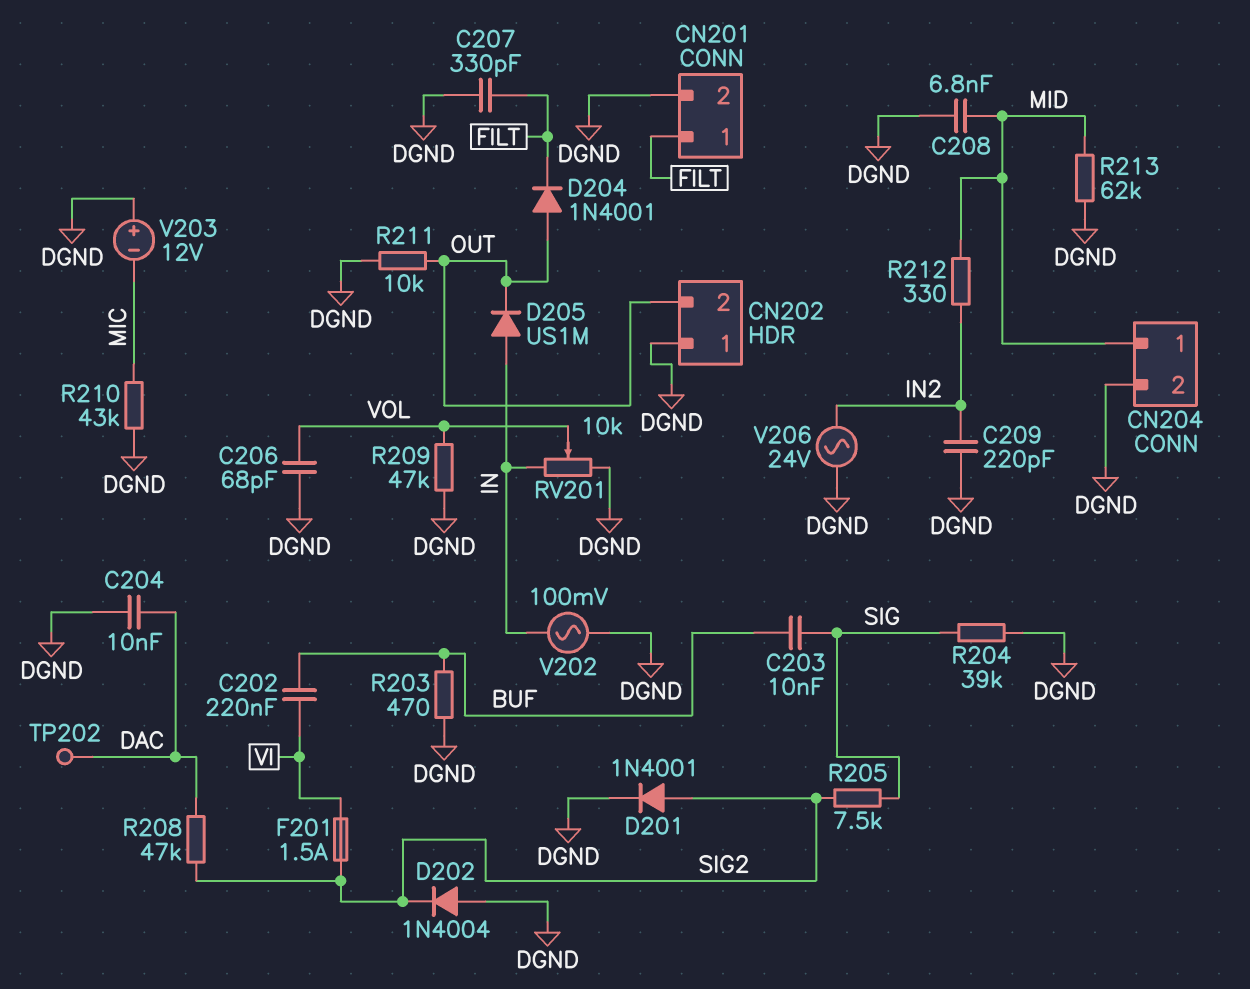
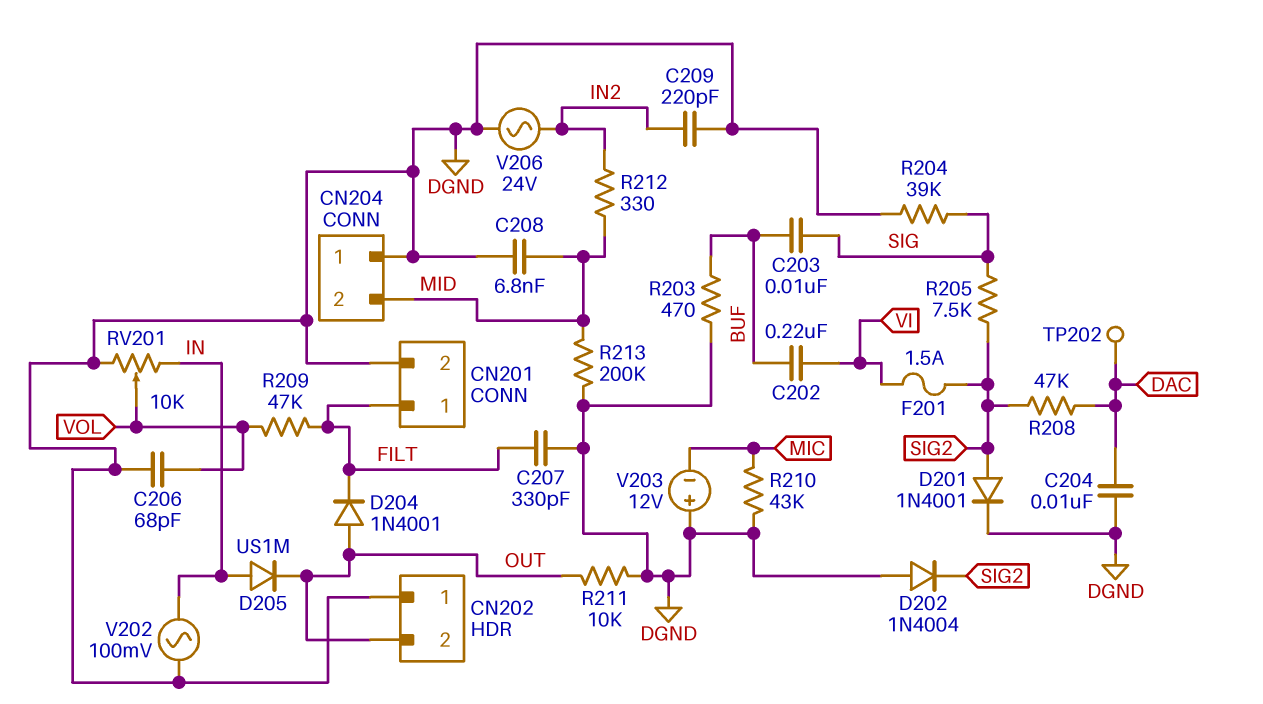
CN204 pin 1: MID -> DGND
CN204 pin 2: DGND -> MID
R209: 47k (DGND, VOL) -> 47k (FILT, VOL)
R213: 62k (DGND, MID) -> 200k (DGND, MID)

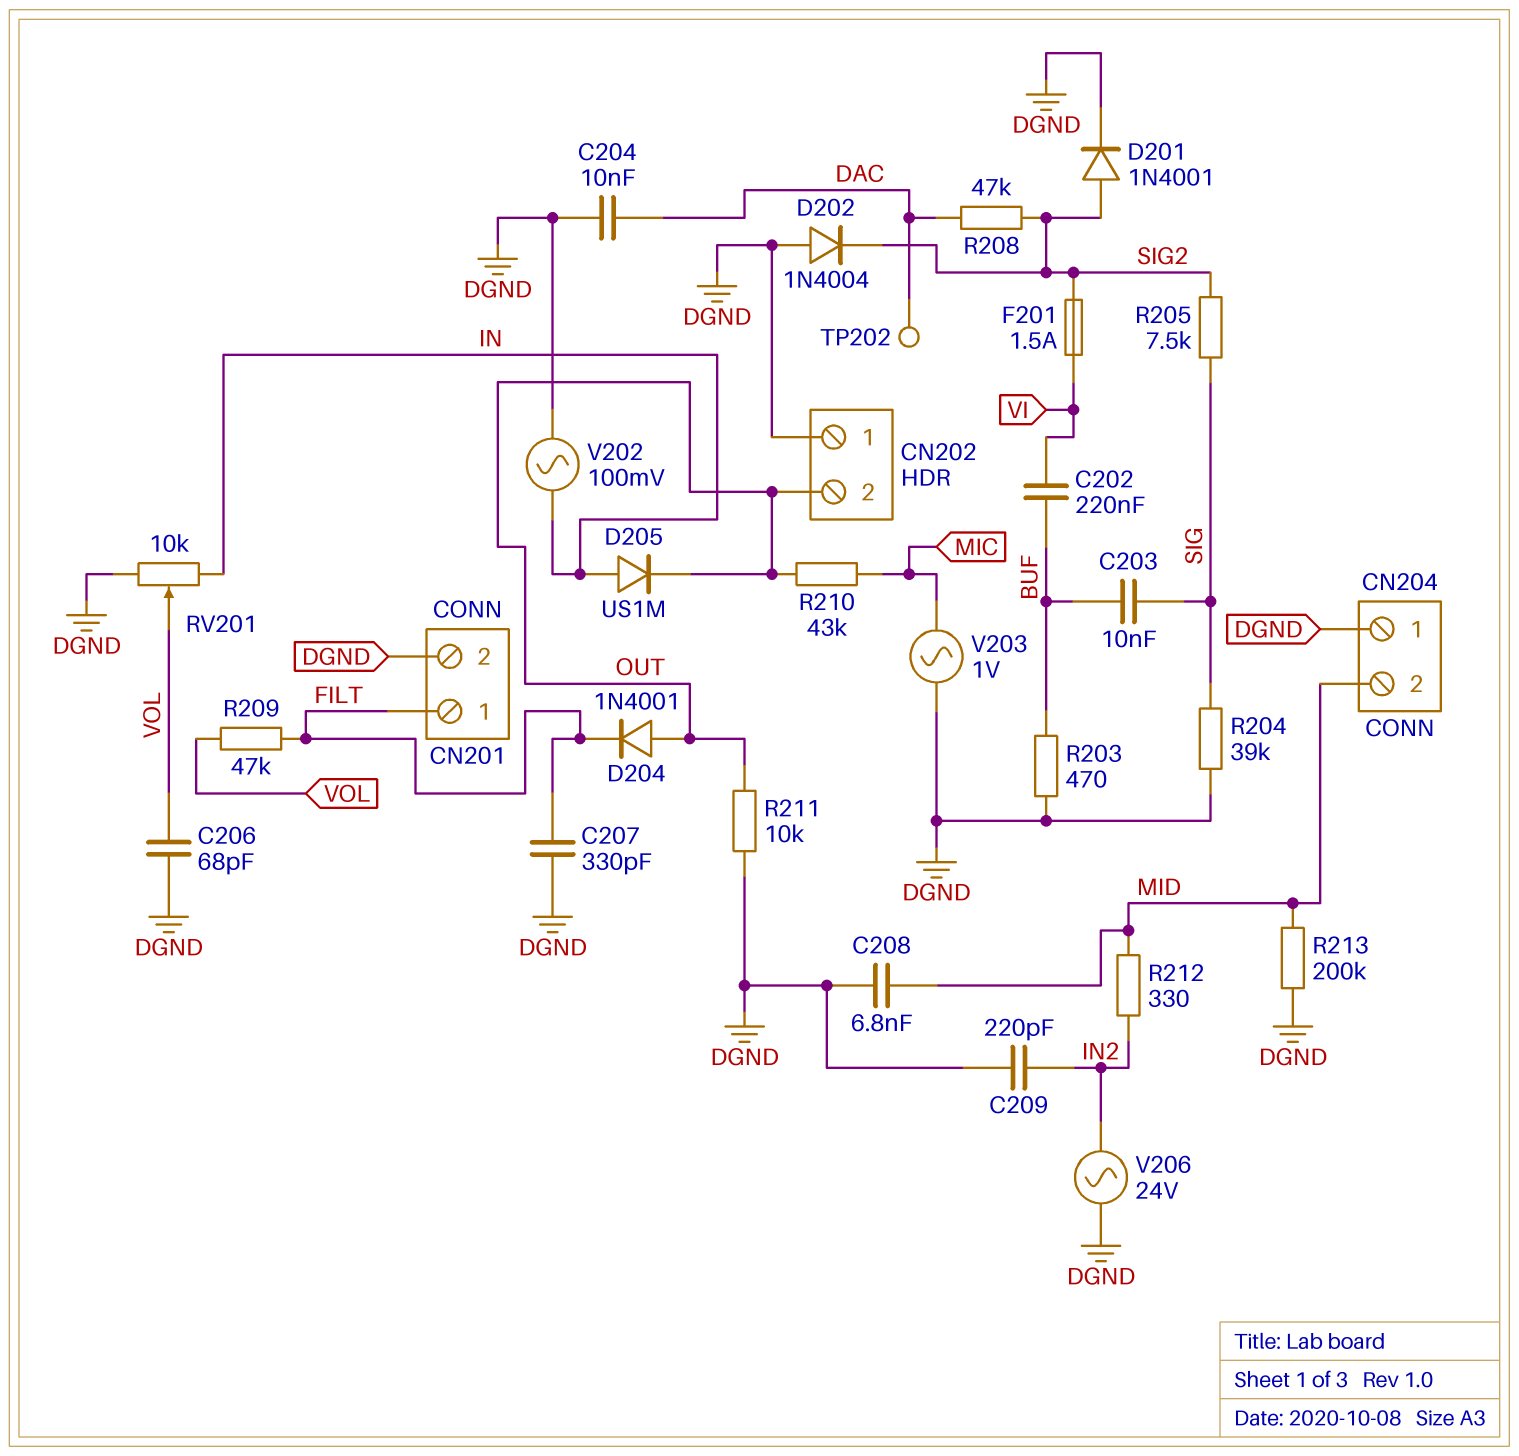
R210: 43k (DGND, MIC) -> 43k (MIC, OUT)
V203: 12V (plus DGND, minus MIC) -> AC 1V (DGND, MIC)

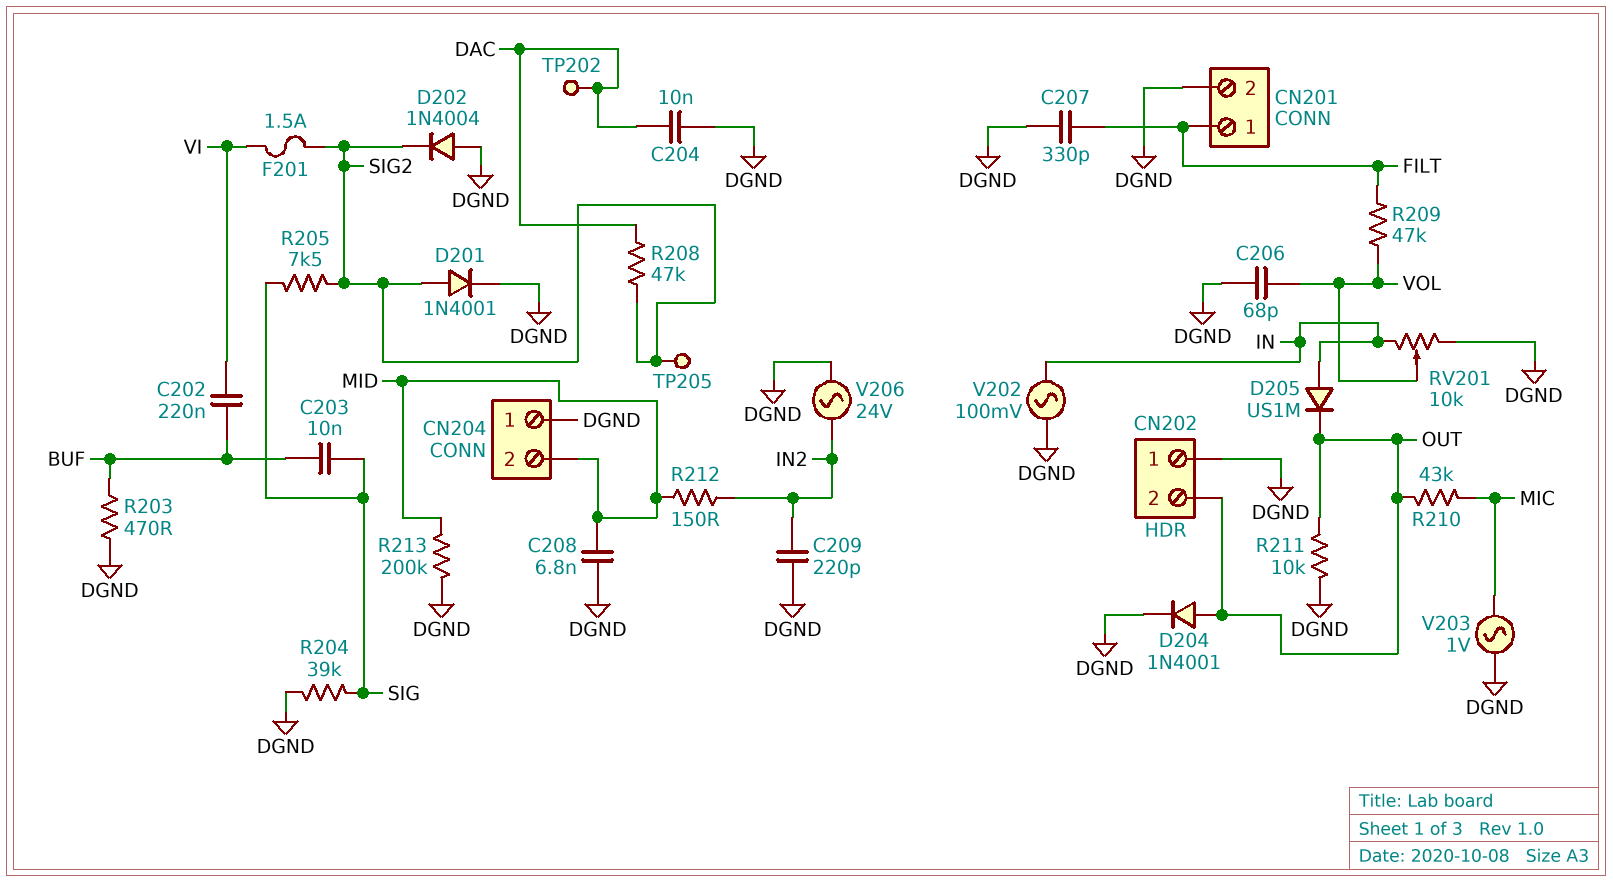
D204: diode 1N4001 (A OUT, K FILT) -> diode 1N4001 (A OUT, K DGND)
R212: 330 (IN2, MID) -> 150 (IN2, MID)
TP205: none -> test point (SIG2)

